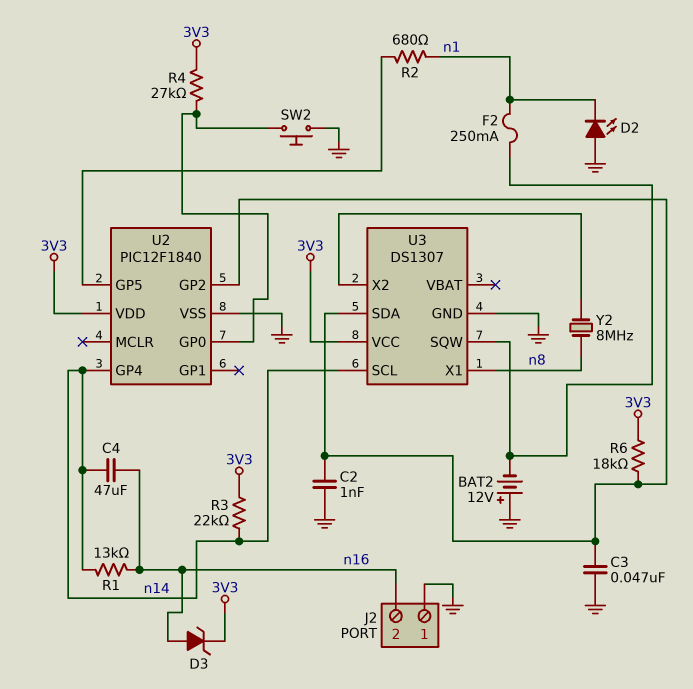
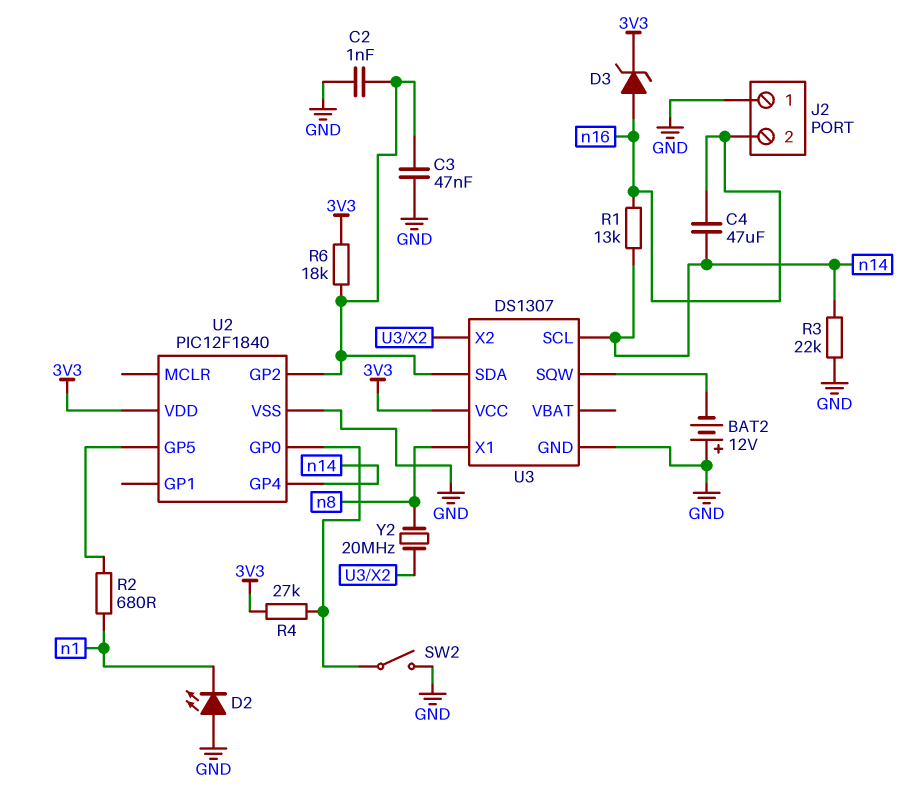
F2: 250mA (U3/SQW, n1) -> none
R3: 22k (3V3, n14) -> 22k (GND, n14)
SW2: button (GND, U2/GP0) -> switch (GND, U2/GP0)
Y2: 8MHz (U3/X2, n8) -> 20MHz (U3/X2, n8)

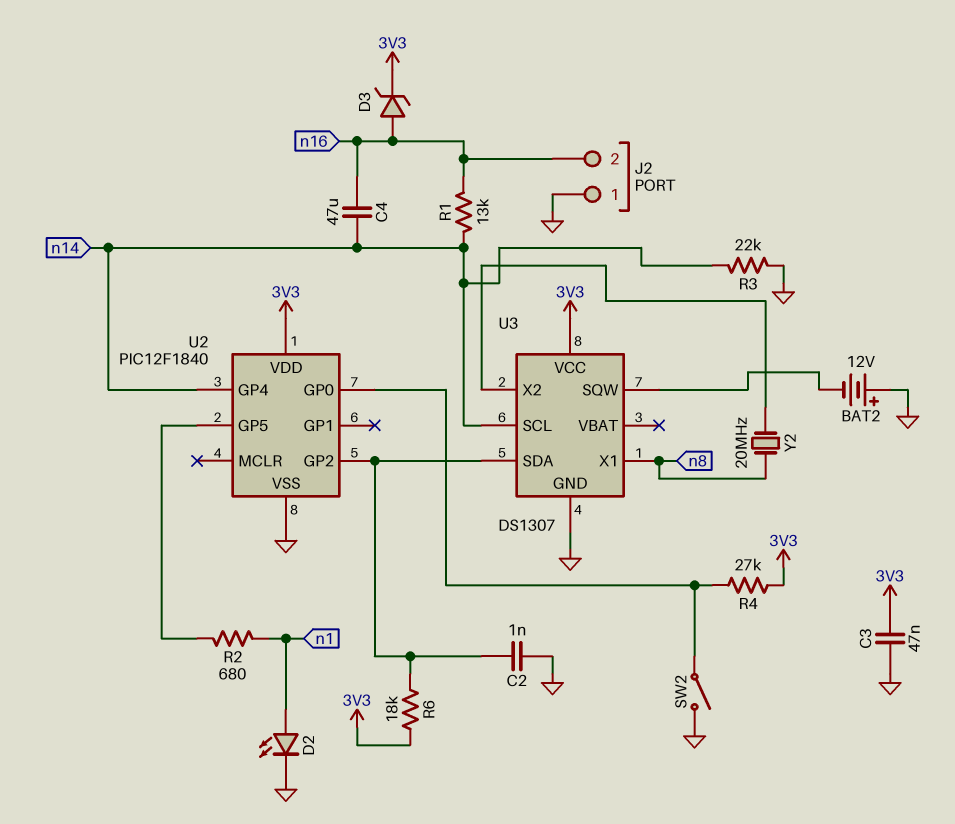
C3: 47nF (GND, U2/GP2) -> 47nF (3V3, GND)
D2: LED (A GND, K n1) -> LED (A n1, K GND)

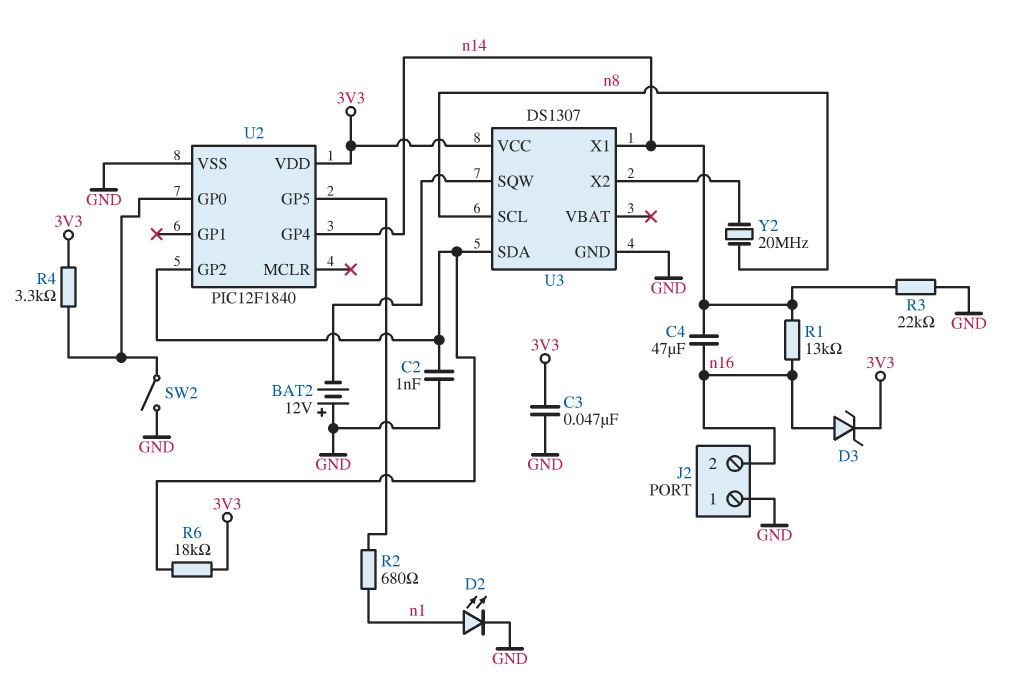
R4: 27k (3V3, U2/GP0) -> 3.3k (3V3, U2/GP0)
U3 pin SCL: n14 -> n8
U3 pin X1: n8 -> n14

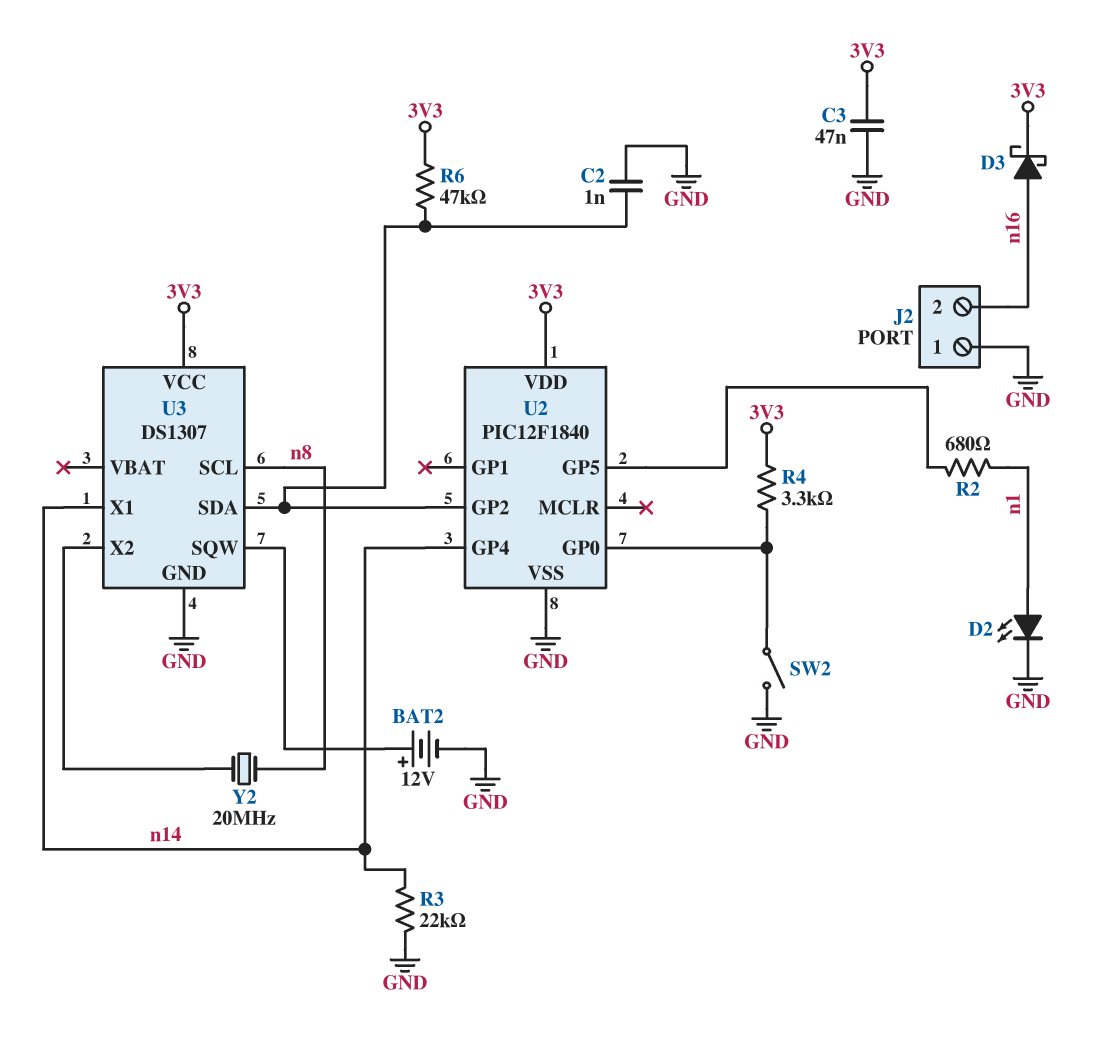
BAT2: 12V (plus GND, minus U3/SQW) -> 12V (plus U3/SQW, minus GND)
C4: 47uF (n14, n16) -> none
D3: zener (A n16, K 3V3) -> schottky (A n16, K 3V3)
R1: 13k (n14, n16) -> none
R6: 18k (3V3, U2/GP2) -> 47k (3V3, U2/GP2)

